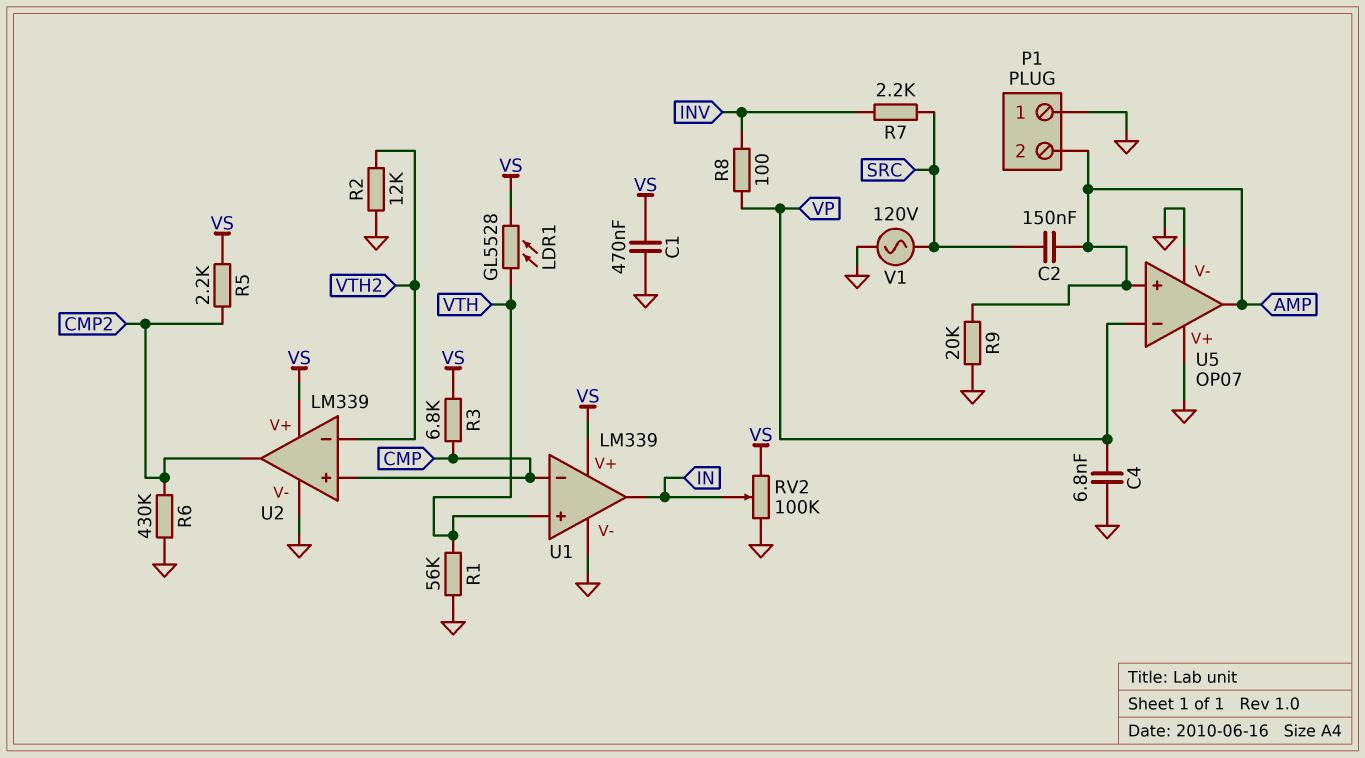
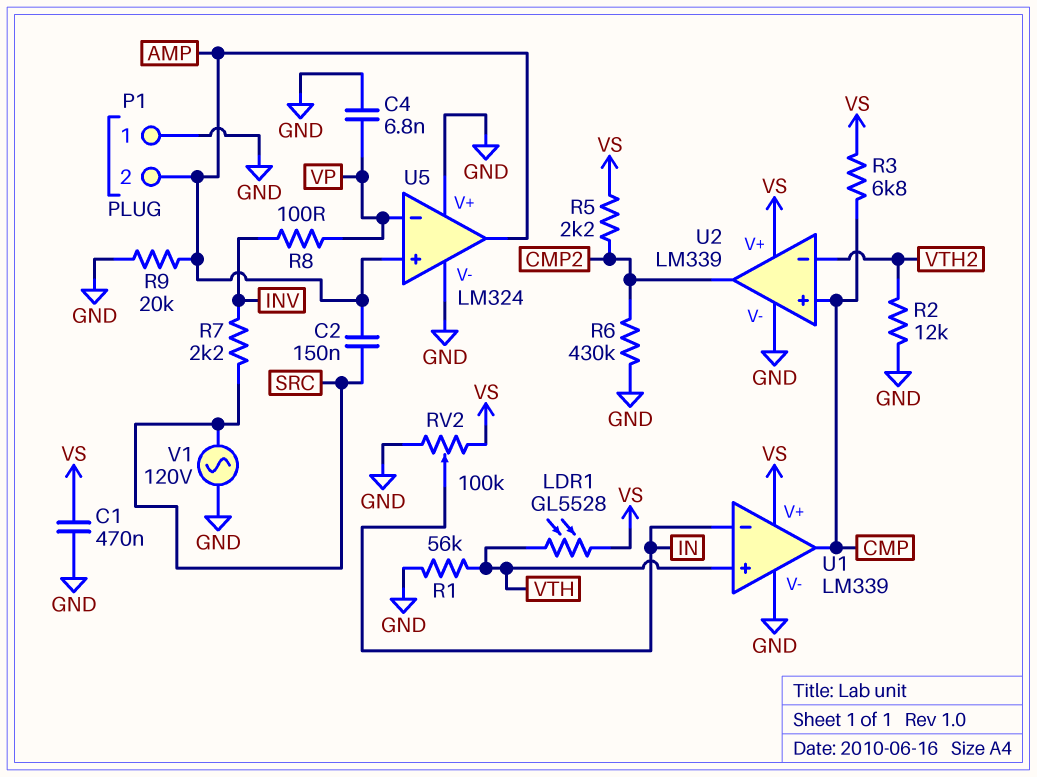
U1 pin in-: CMP -> IN
U1 pin out: IN -> CMP
U5: OP07 -> LM324

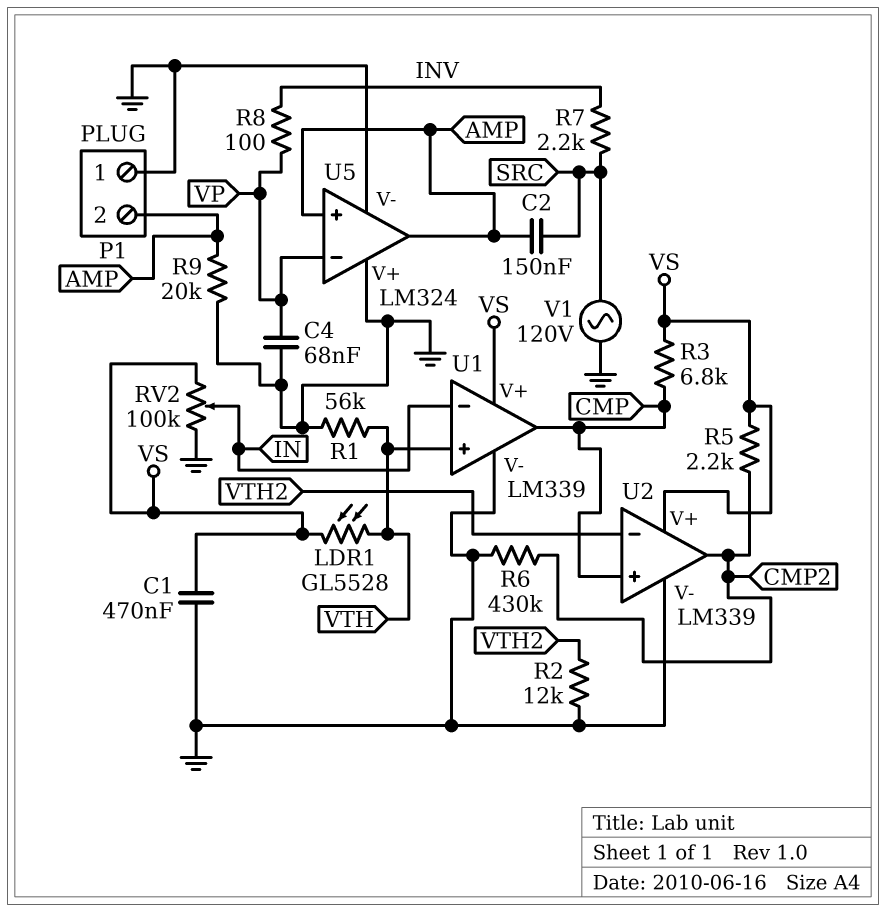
C4: 6.8nF (GND, VP) -> 68nF (GND, VP)

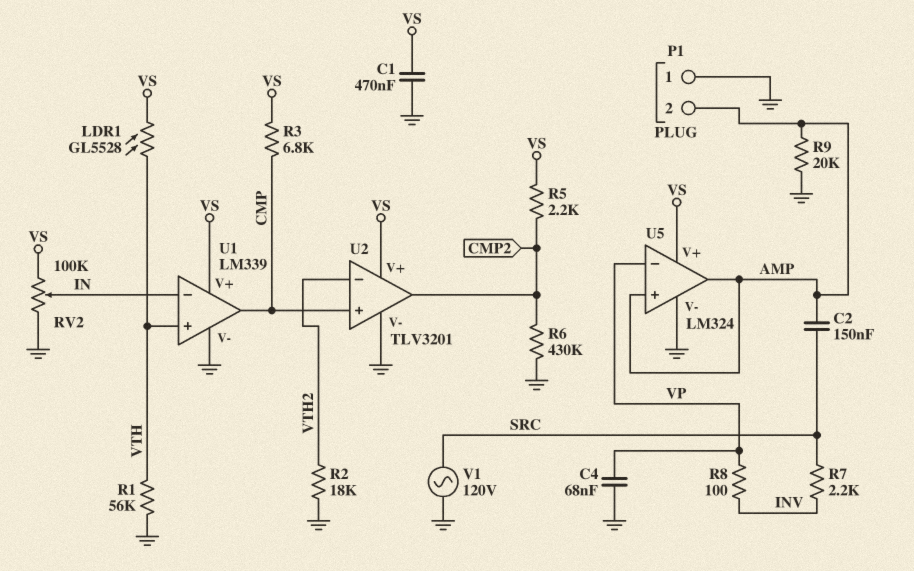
R2: 12k (GND, VTH2) -> 18k (GND, VTH2)
U2: LM339 -> TLV3201
U5 pin V+: GND -> VS

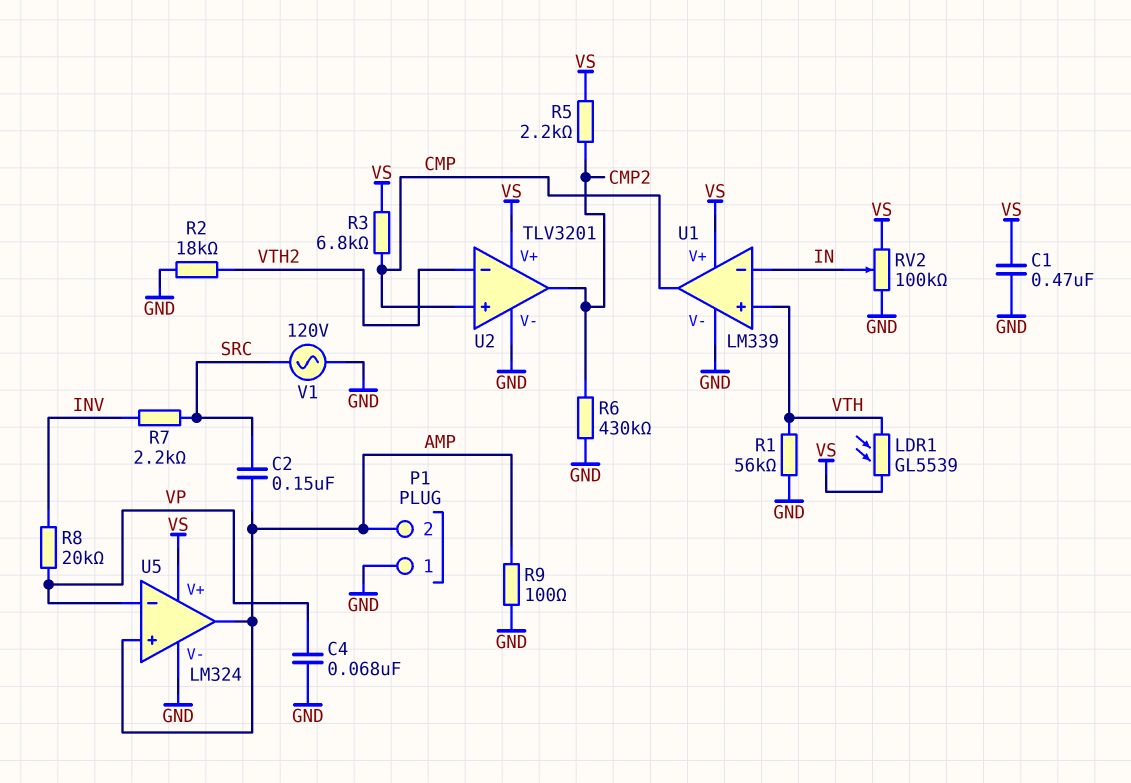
LDR1: GL5528 (VS, VTH) -> GL5539 (VS, VTH)
R8: 100 (INV, VP) -> 20k (INV, VP)
R9: 20k (AMP, GND) -> 100 (AMP, GND)

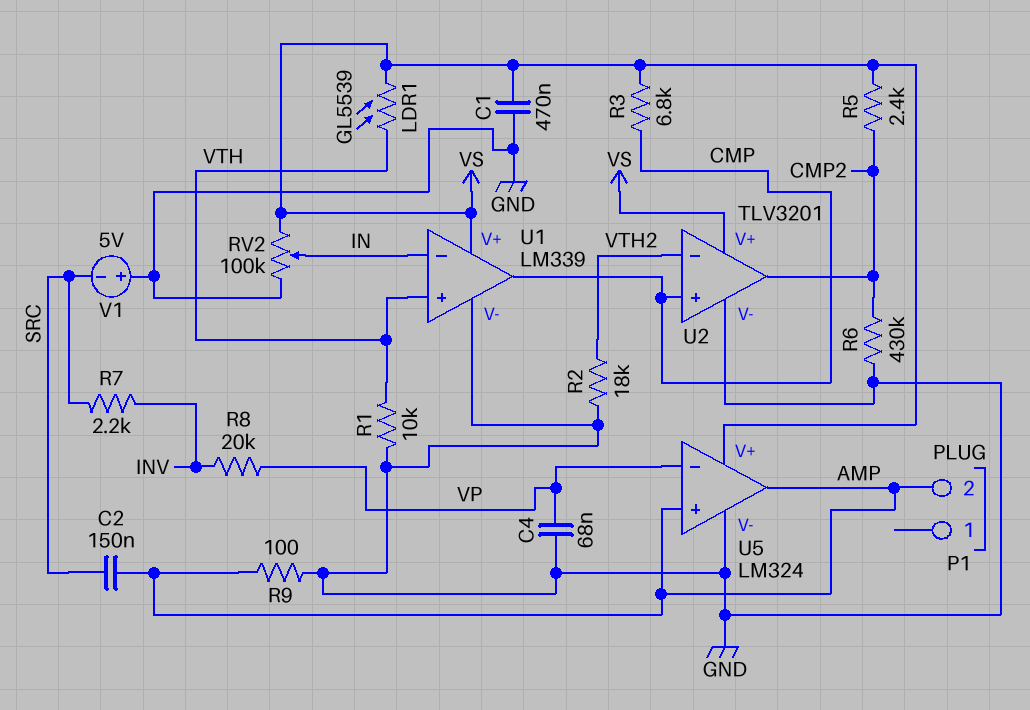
P1 pin 1: GND -> none
R1: 56k (GND, VTH) -> 10k (GND, VTH)
R5: 2.2k (CMP2, VS) -> 2.4k (CMP2, VS)
V1: AC 120V (GND, SRC) -> 5V (plus GND, minus SRC)

